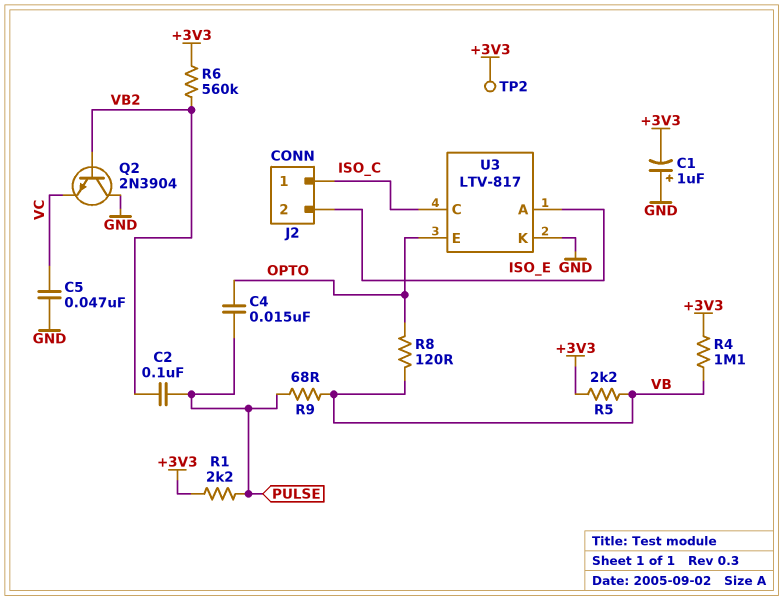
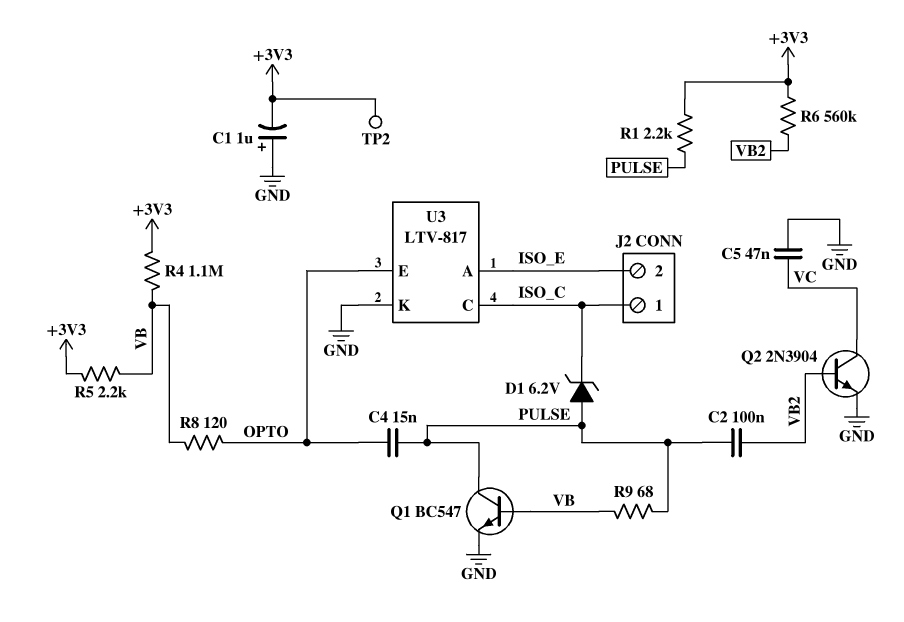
D1: none -> zener 6.2V (A PULSE, K ISO_C)
Q1: none -> NPN BC547 (B VB, C PULSE, E GND)
Q2: NPN 2N3904 (B VB2, C GND, E VC) -> NPN 2N3904 (B VB2, C VC, E GND)

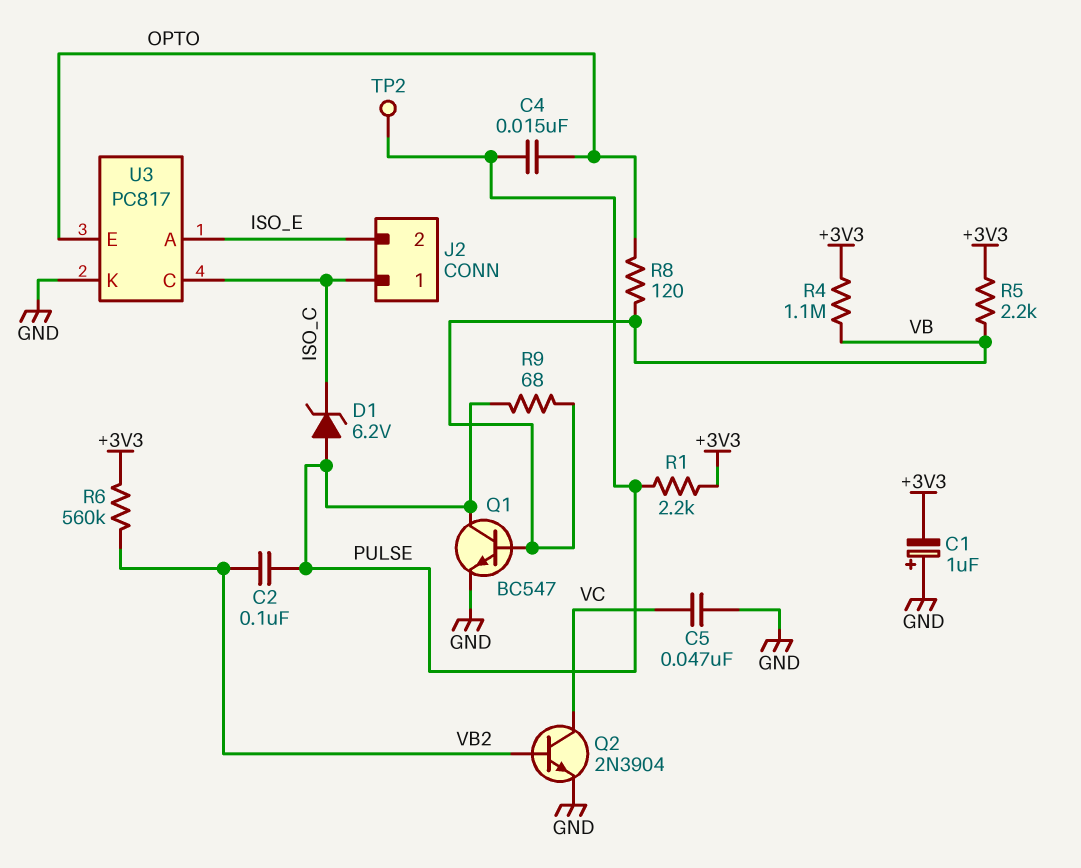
TP2: test point (+3V3) -> test point (PULSE)
U3: LTV-817 -> PC817

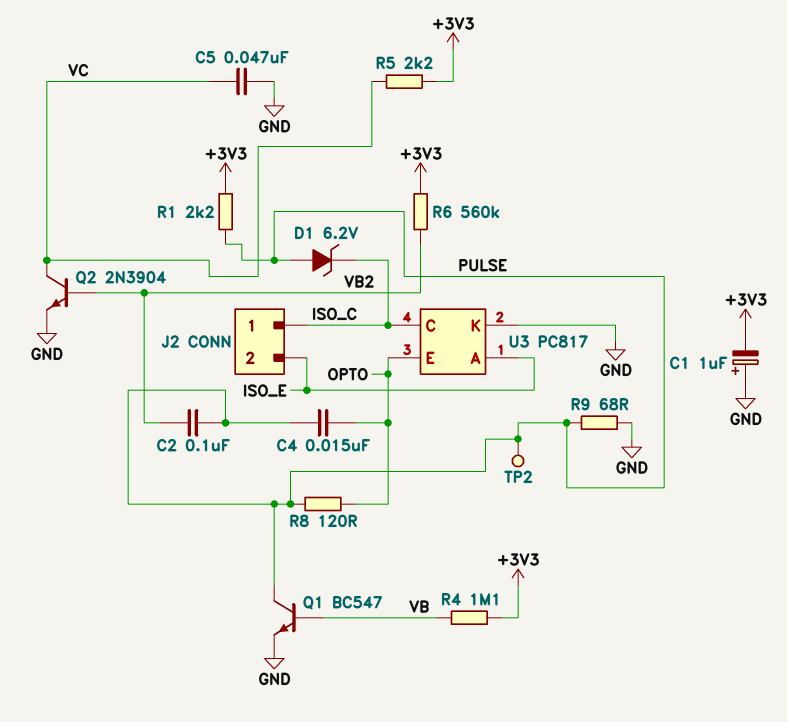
R5: 2.2k (+3V3, VB) -> 2.2k (+3V3, VC)
R8: 120 (OPTO, VB) -> 120 (OPTO, PULSE)
R9: 68 (PULSE, VB) -> 68 (GND, PULSE)

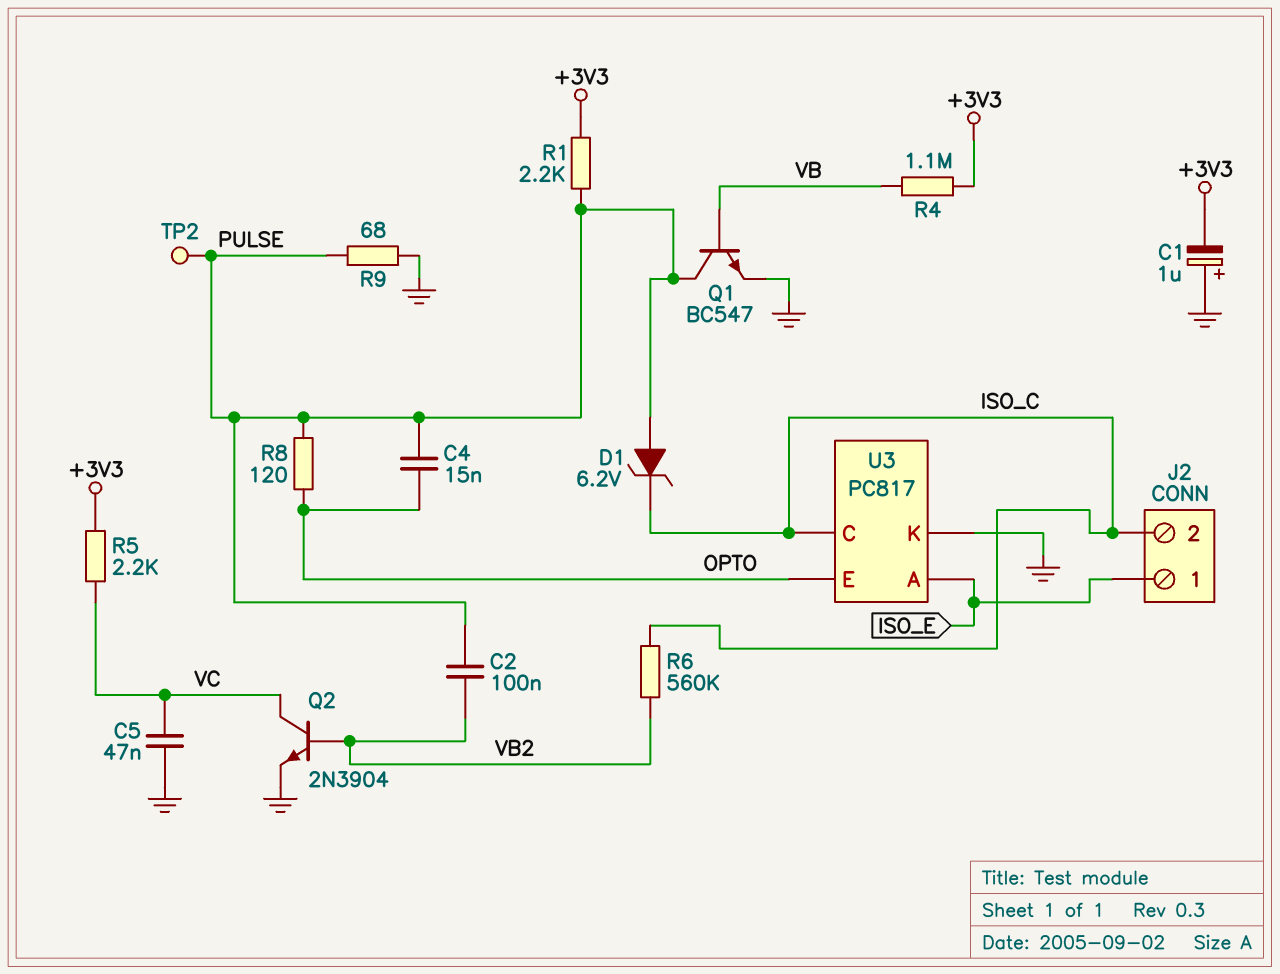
J2 pin 1: ISO_C -> ISO_E
J2 pin 2: ISO_E -> ISO_C
R6: 560k (+3V3, VB2) -> 560k (ISO_C, VB2)

